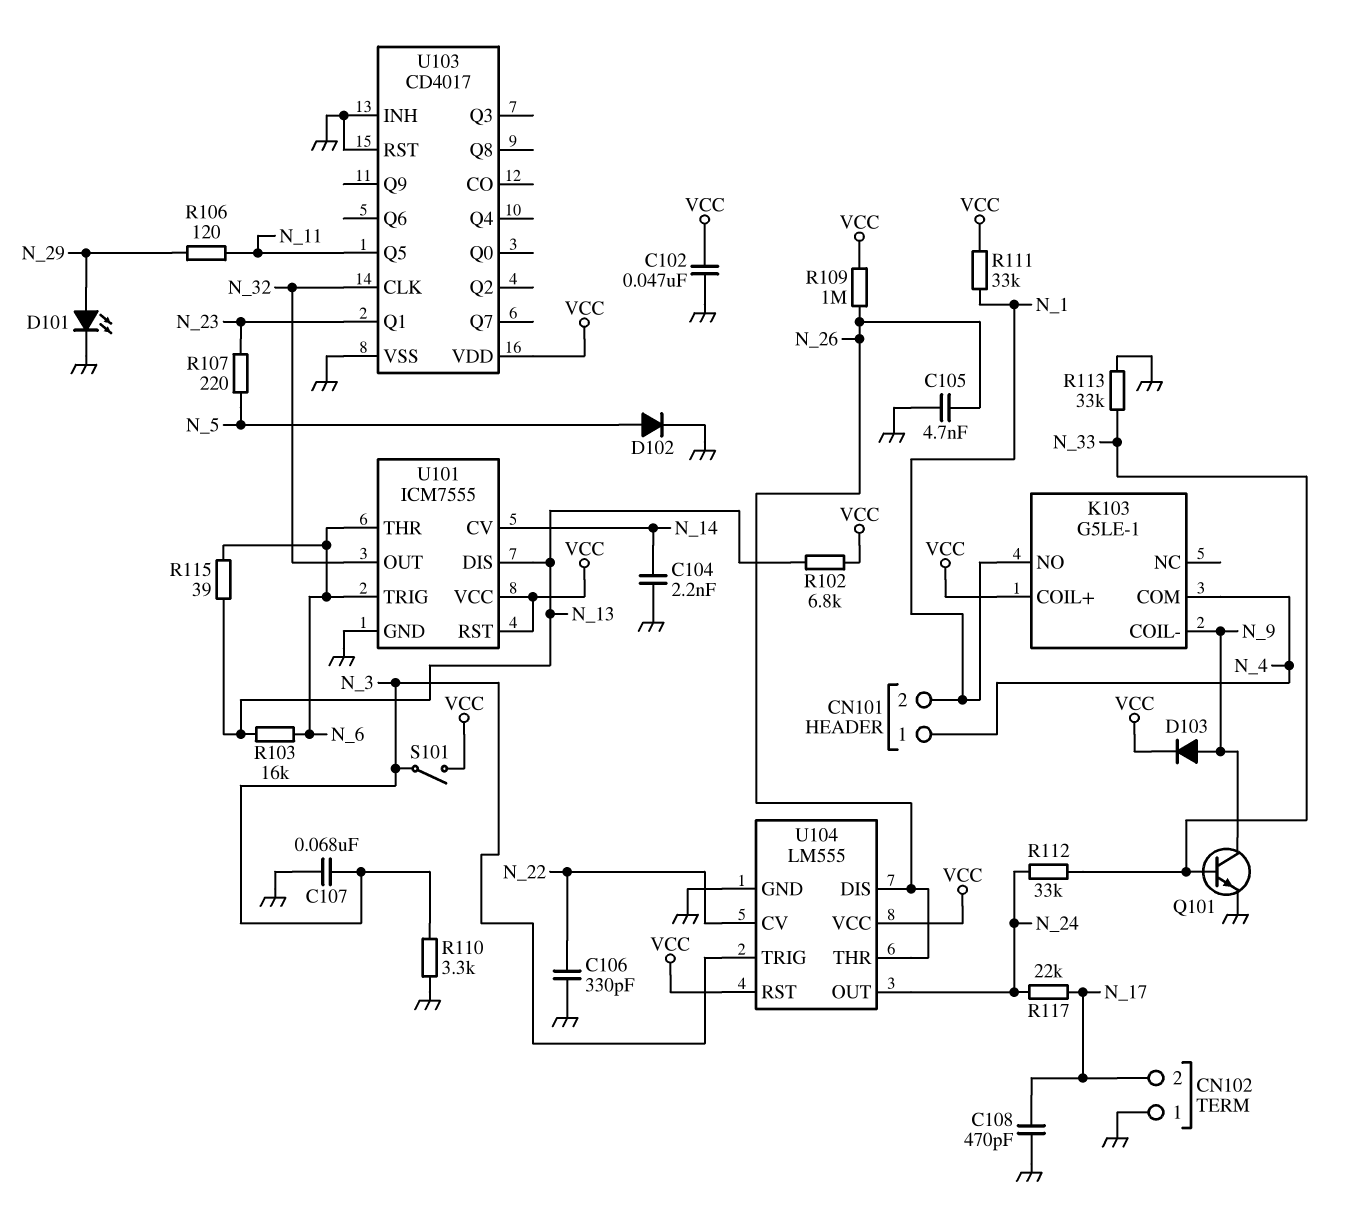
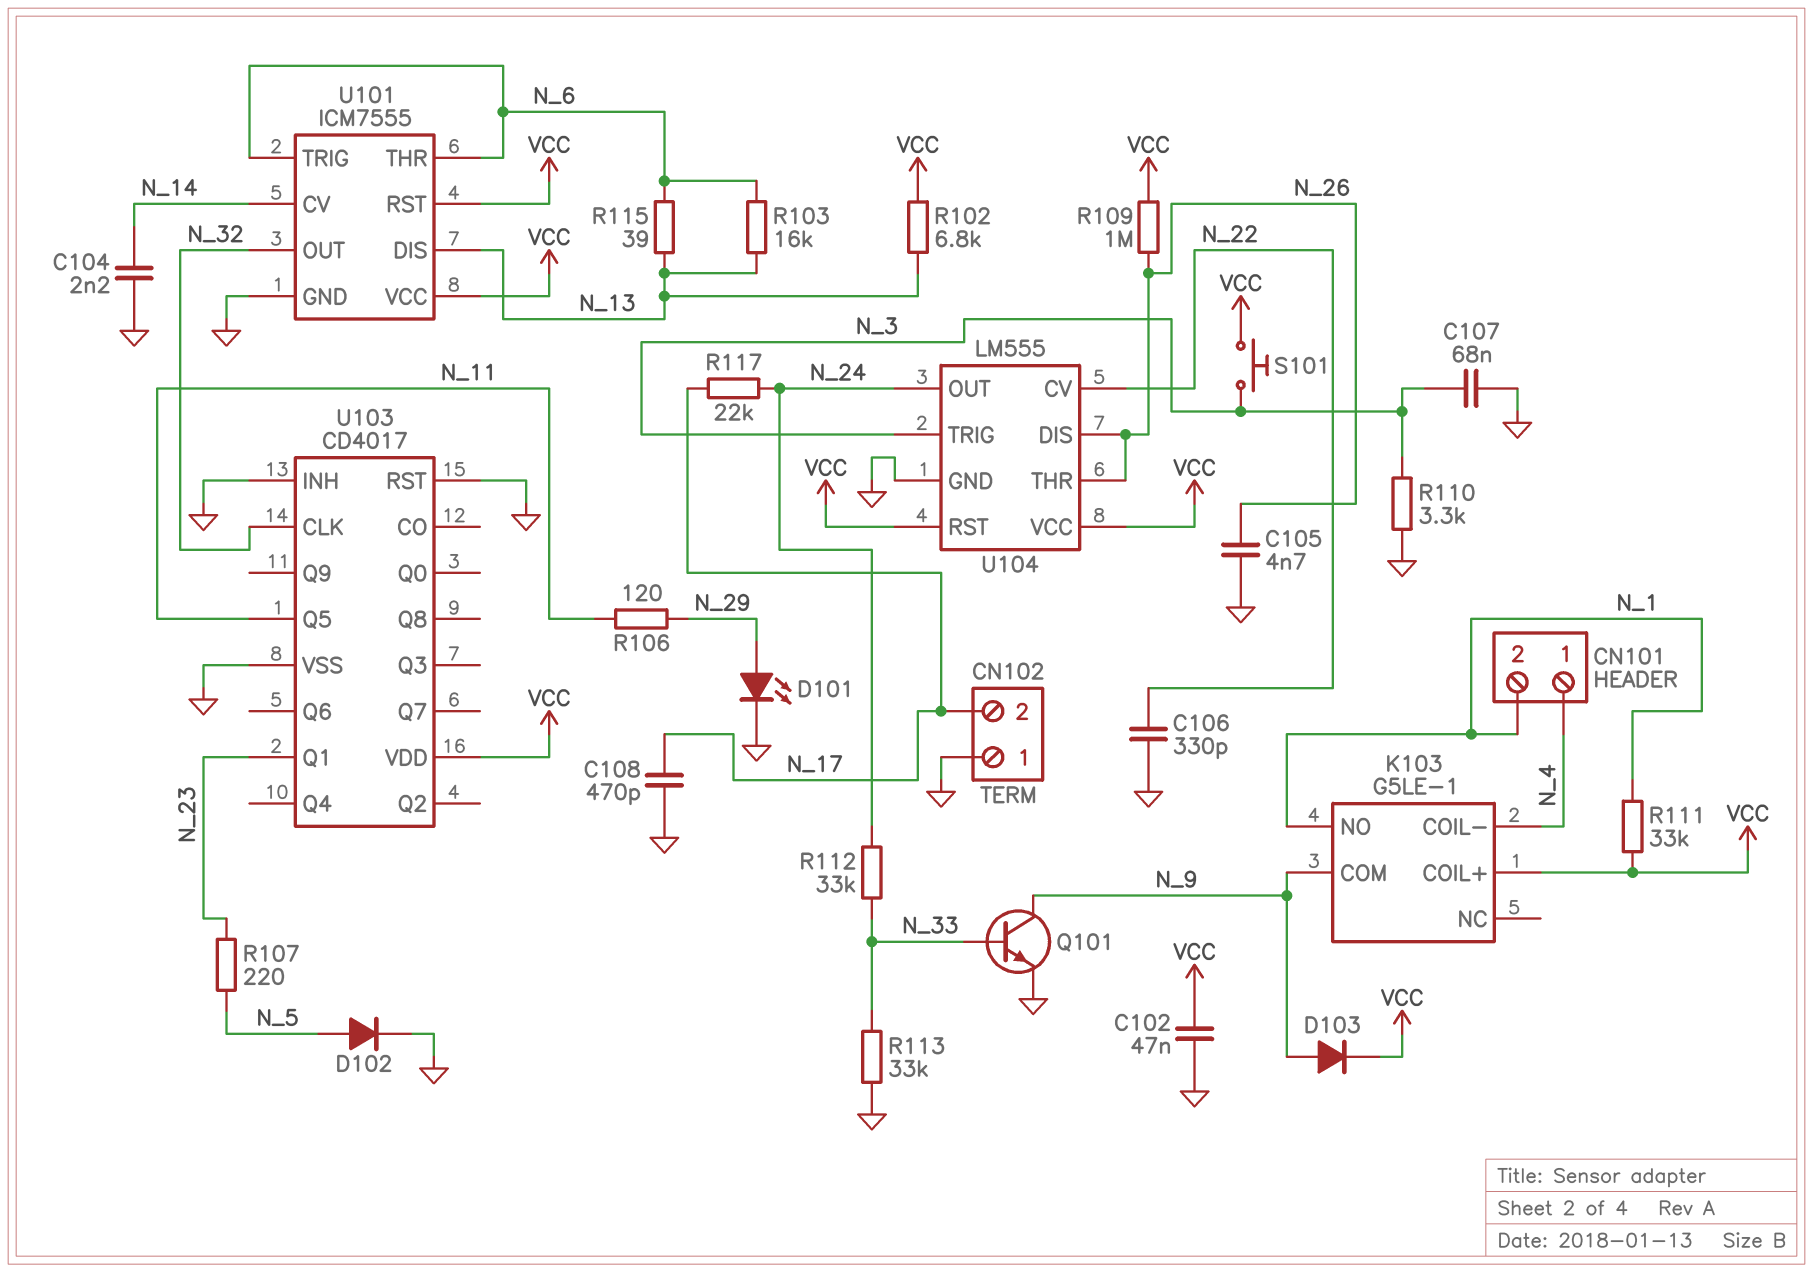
K103 pin COIL-: N_9 -> N_4
K103 pin COM: N_4 -> N_9
S101: switch (N_3, VCC) -> button (N_3, VCC)

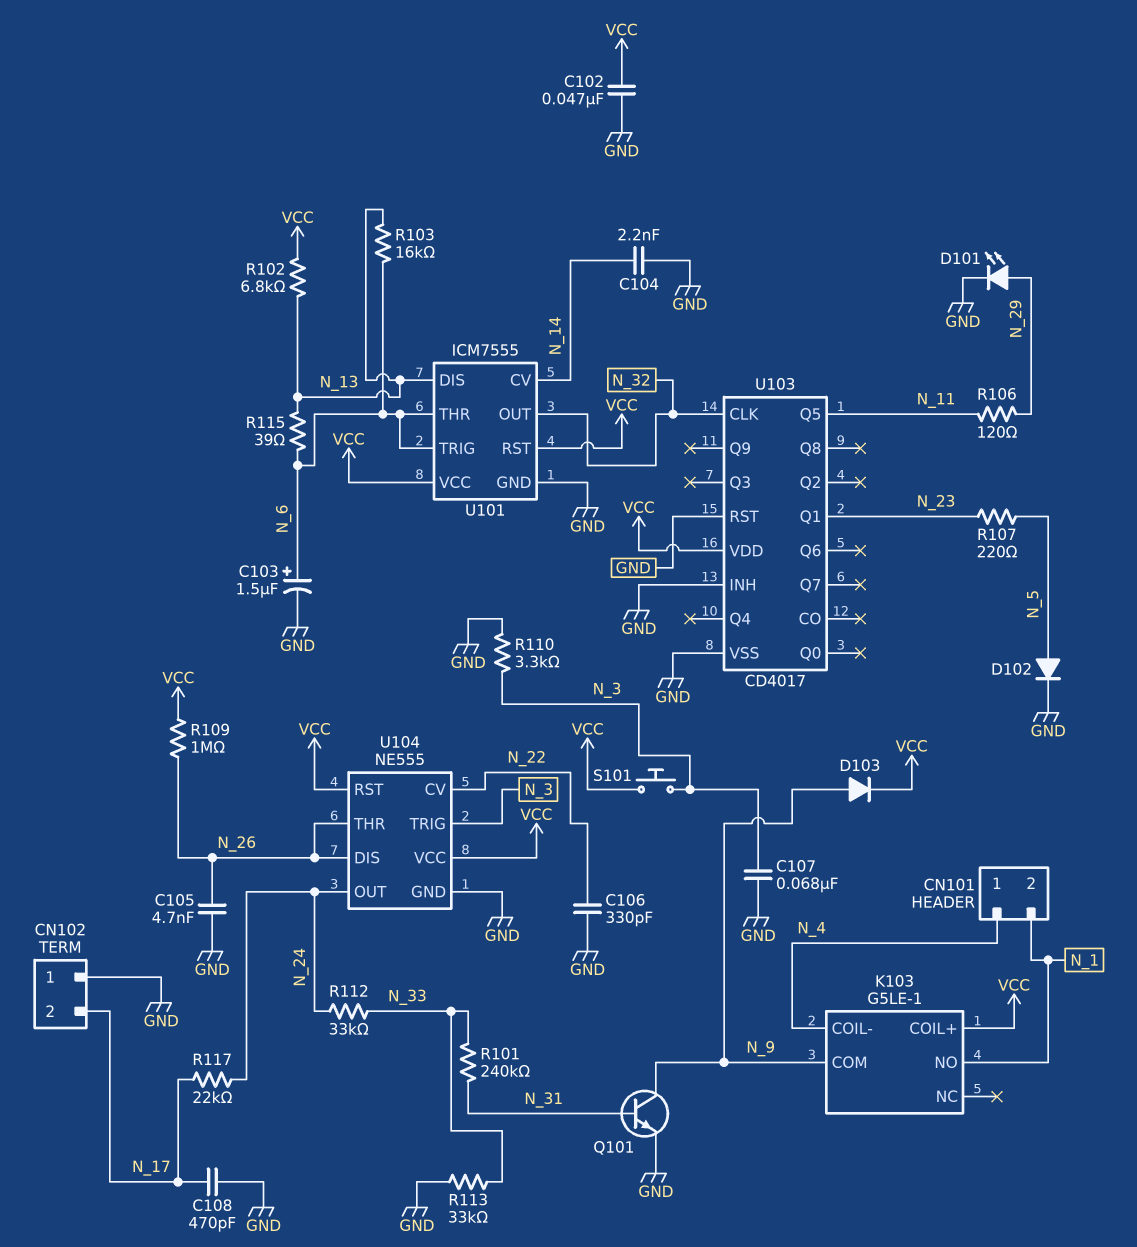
C103: none -> 1.5uF (plus N_6, minus GND)
Q101: NPN (B N_33, C N_9, E GND) -> NPN (B N_31, C N_9, E GND)
R101: none -> 240k (N_31, N_33)
R111: 33k (N_1, VCC) -> none
U104: LM555 -> NE555

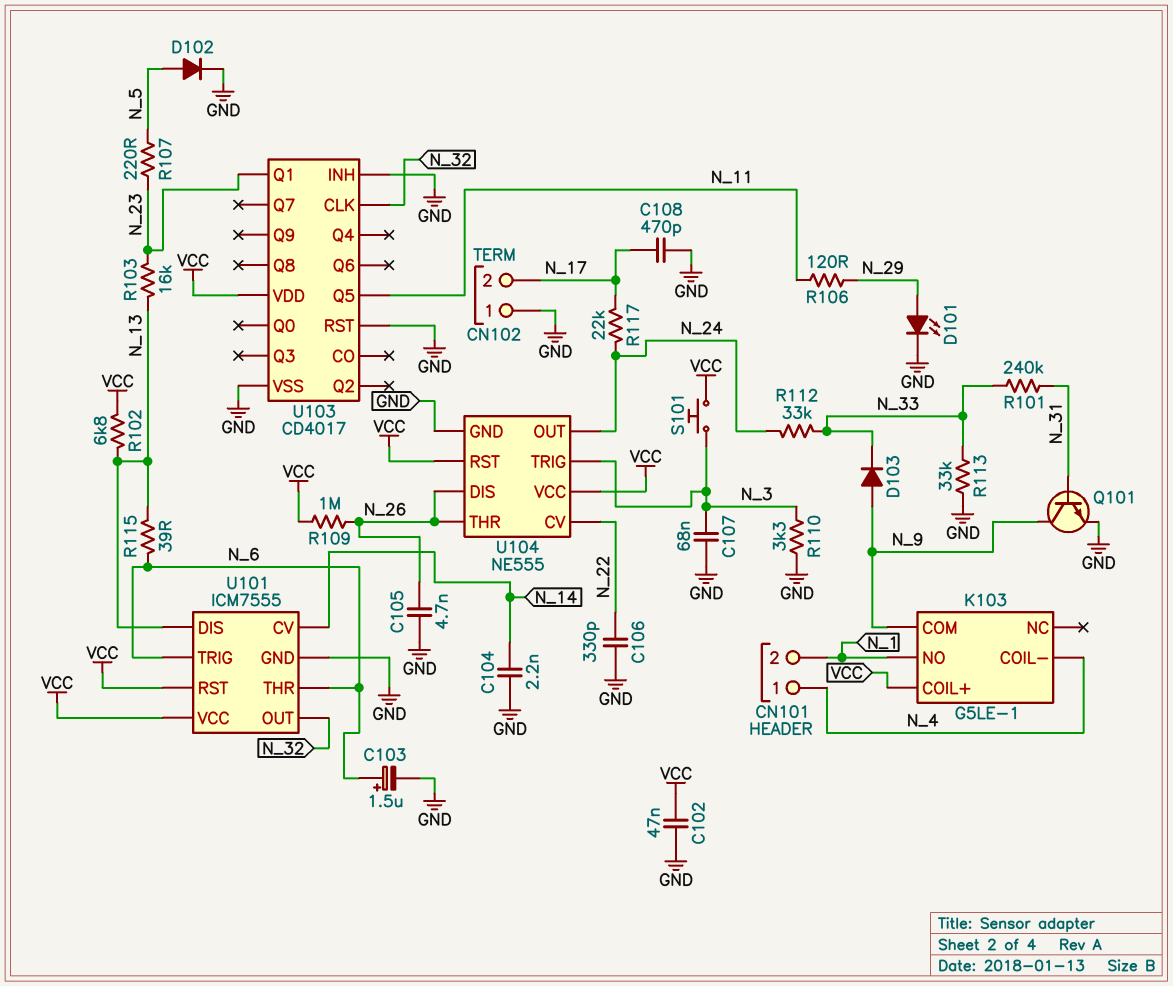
D103: diode (A N_9, K VCC) -> diode (A N_9, K N_33)
R103: 16k (N_6, N_13) -> 16k (N_13, N_23)

